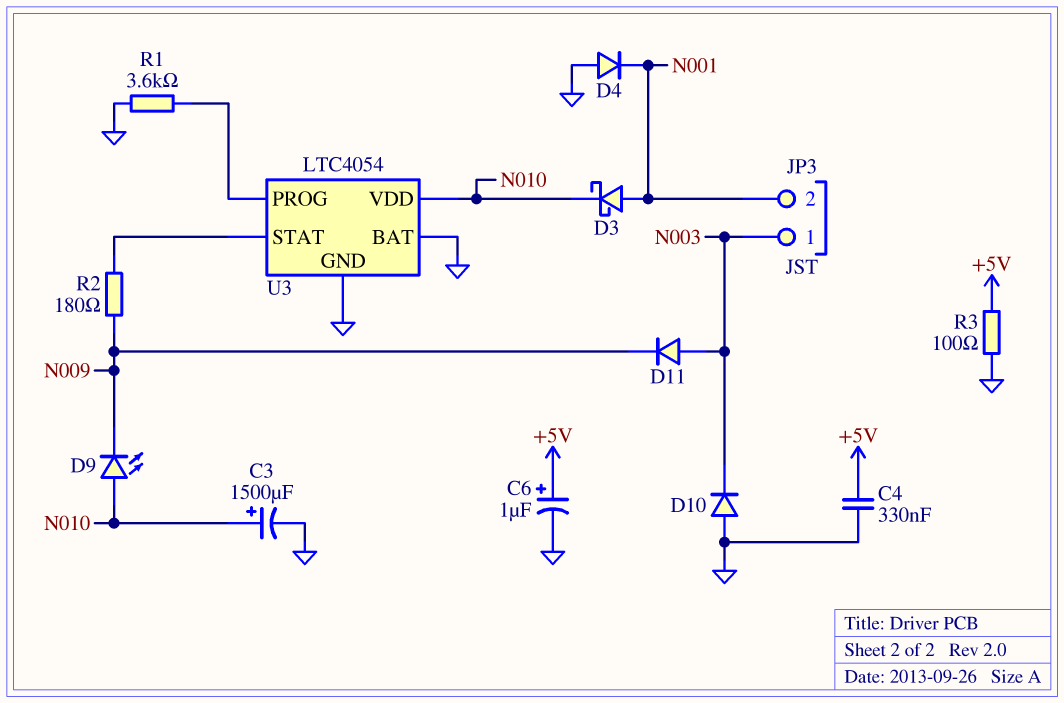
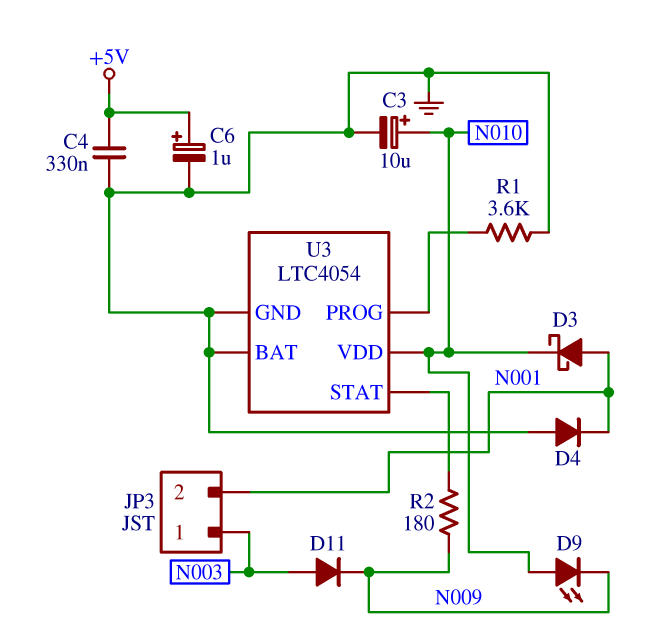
C3: 1500uF (plus N010, minus GND) -> 10uF (plus N010, minus GND)
D10: diode (A GND, K N003) -> none
R3: 100 (+5V, GND) -> none

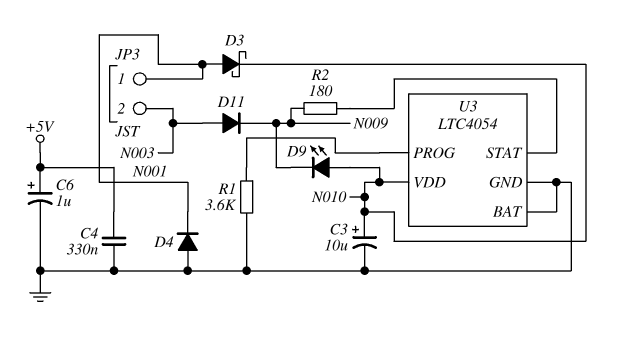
JP3 pin 1: N003 -> N001
JP3 pin 2: N001 -> N003

